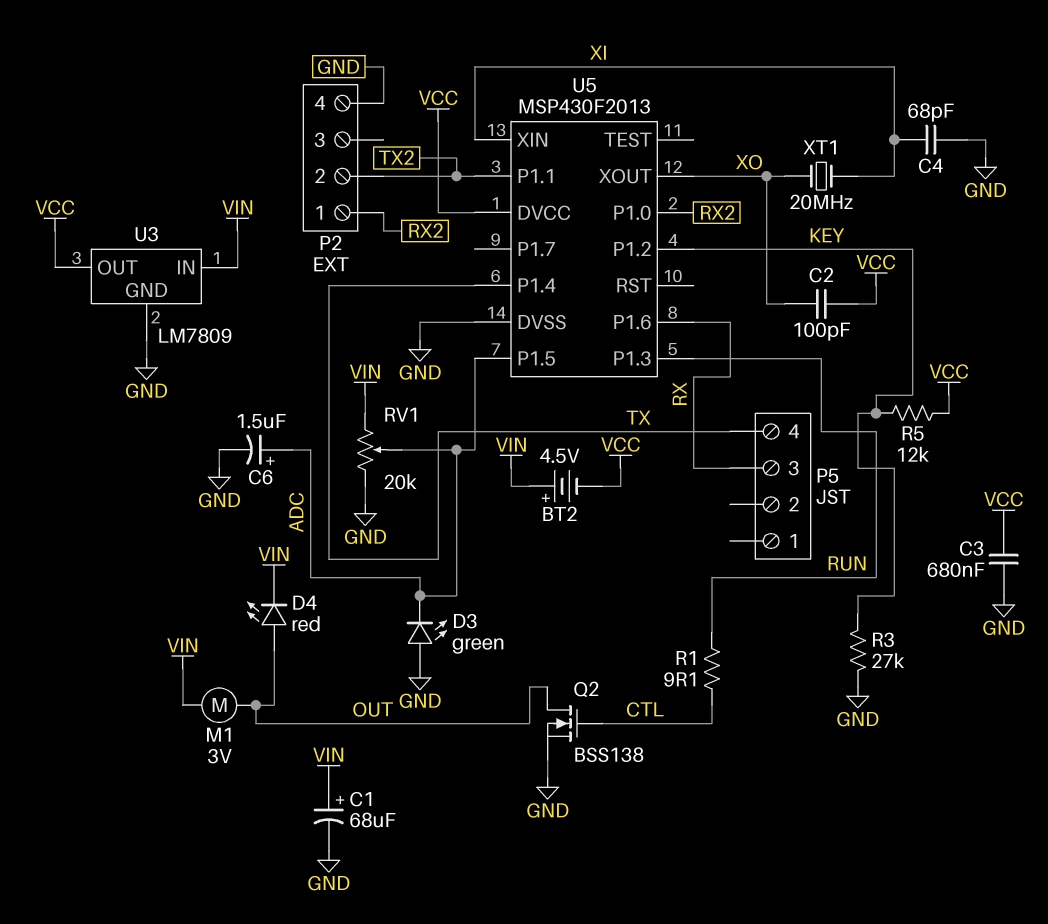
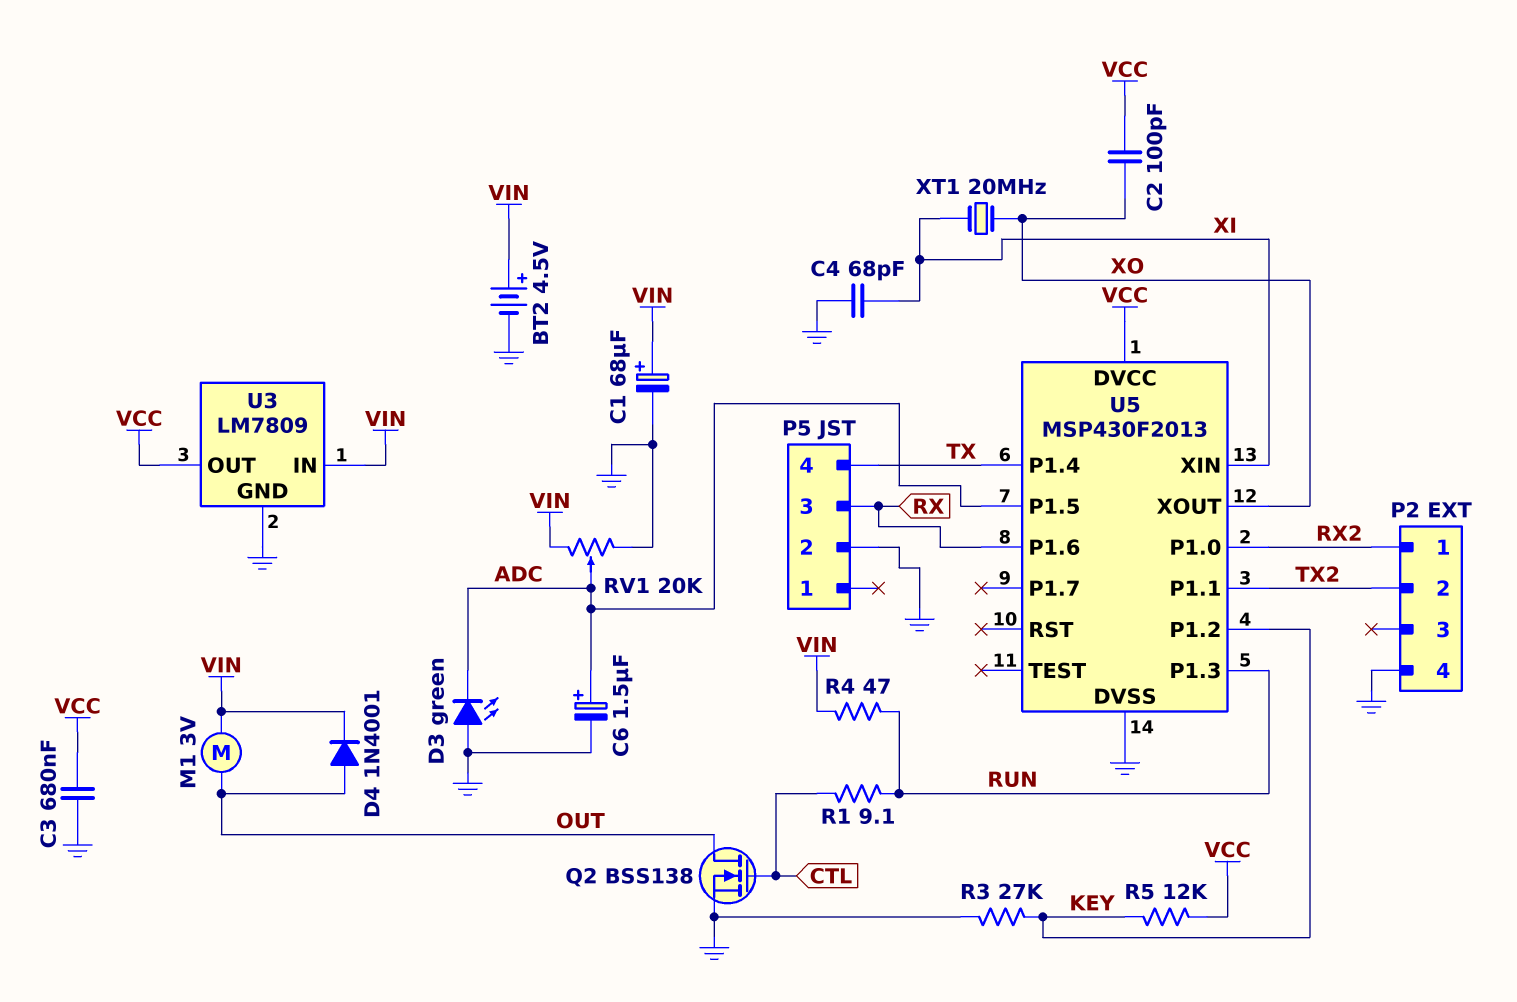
BT2: 4.5V (plus VIN, minus VCC) -> 4.5V (plus VIN, minus GND)
D4: LED red (A OUT, K VIN) -> diode 1N4001 (A OUT, K VIN)
P5 pin 2: none -> GND
R4: none -> 47 (RUN, VIN)

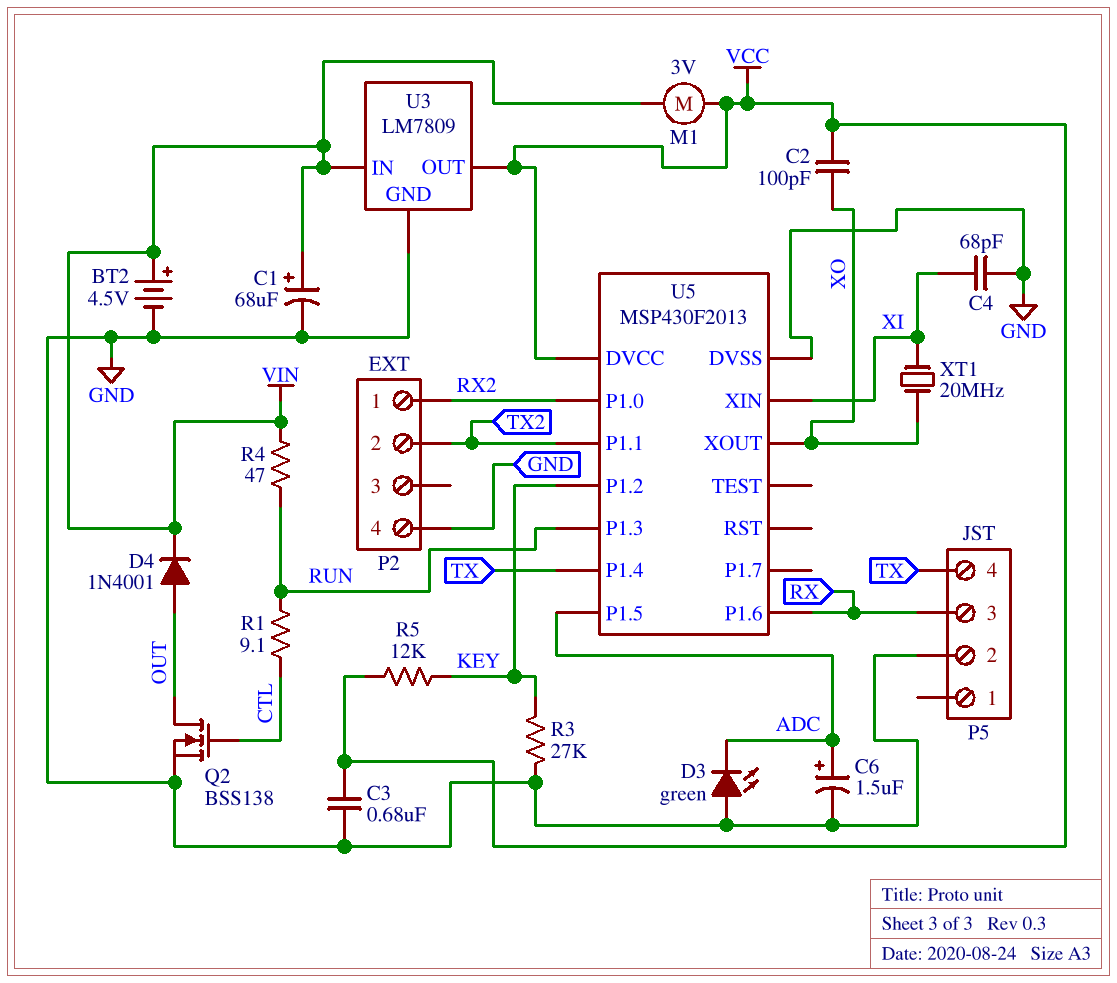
M1: motor 3V (OUT, VIN) -> motor 3V (VCC, VIN)
RV1: 20k (GND, VIN, wiper ADC) -> none

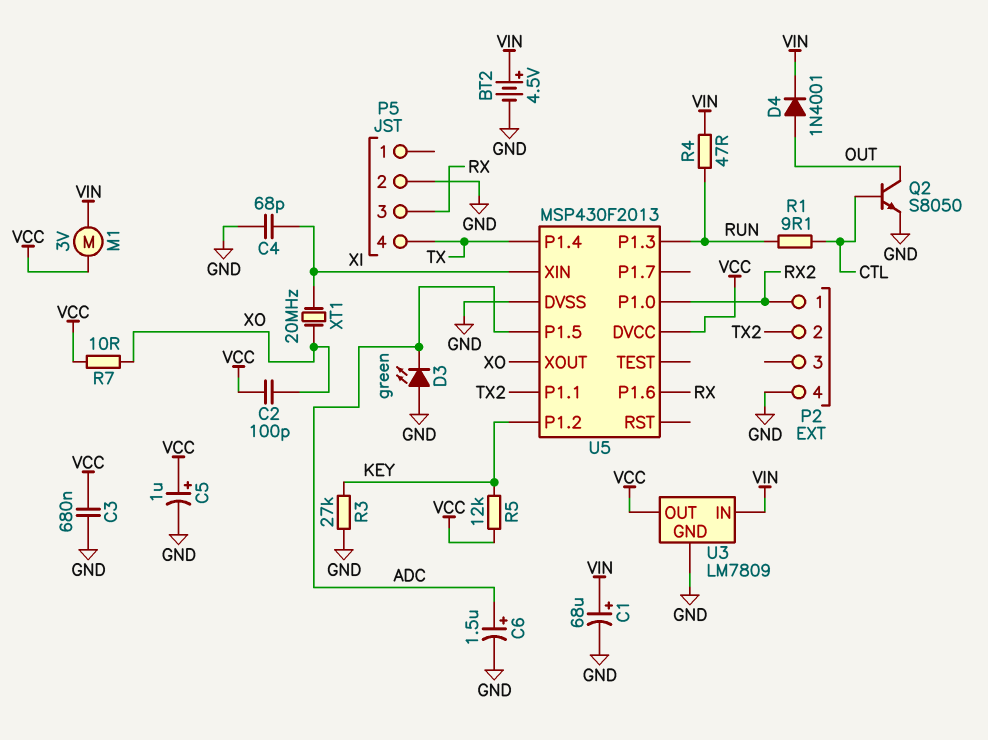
C5: none -> 1uF (plus VCC, minus GND)
Q2: NMOS BSS138 (G CTL, D OUT, S GND) -> NPN S8050 (B CTL, C OUT, E GND)
R7: none -> 10 (VCC, XO)

